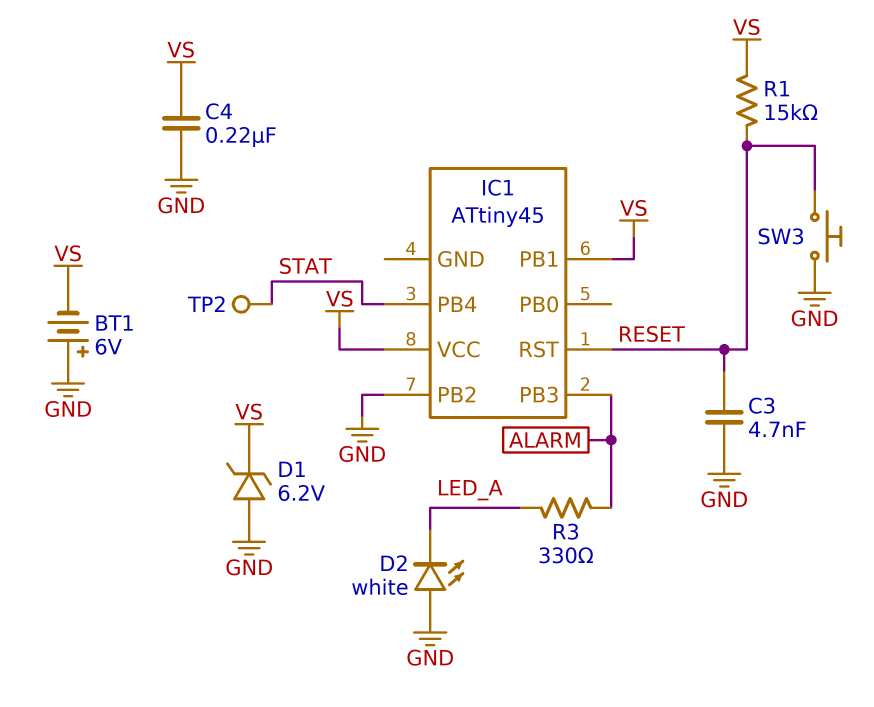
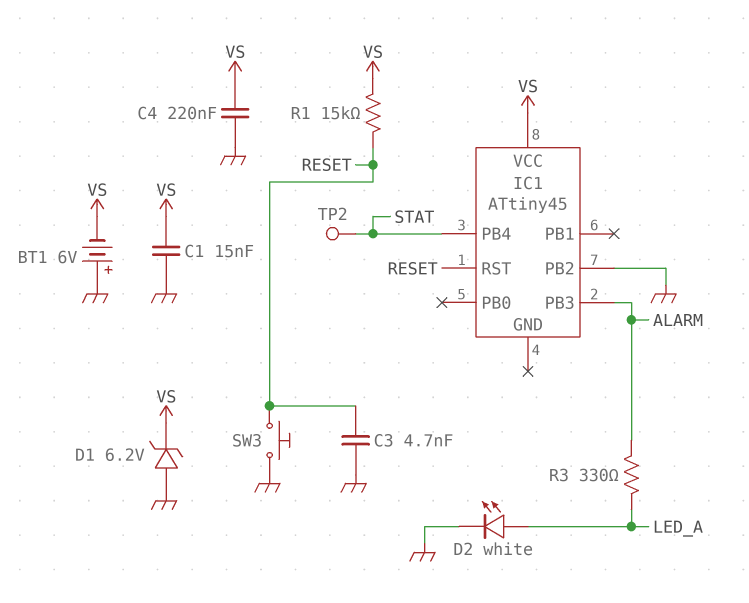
C1: none -> 15nF (GND, VS)
D2: LED white (A GND, K LED_A) -> LED white (A LED_A, K GND)
IC1 pin PB1: VS -> none

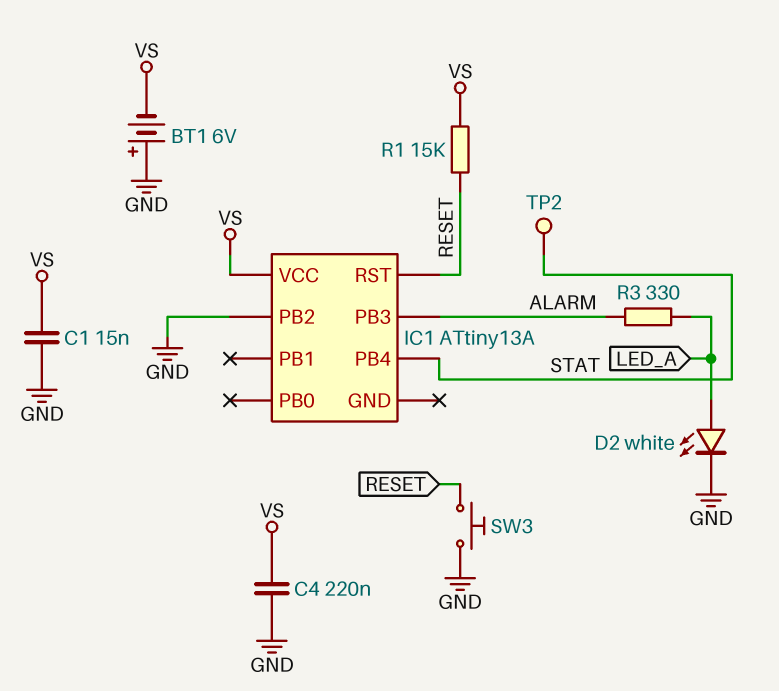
C3: 4.7nF (GND, RESET) -> none
D1: zener 6.2V (A GND, K VS) -> none
IC1: ATtiny45 -> ATtiny13A

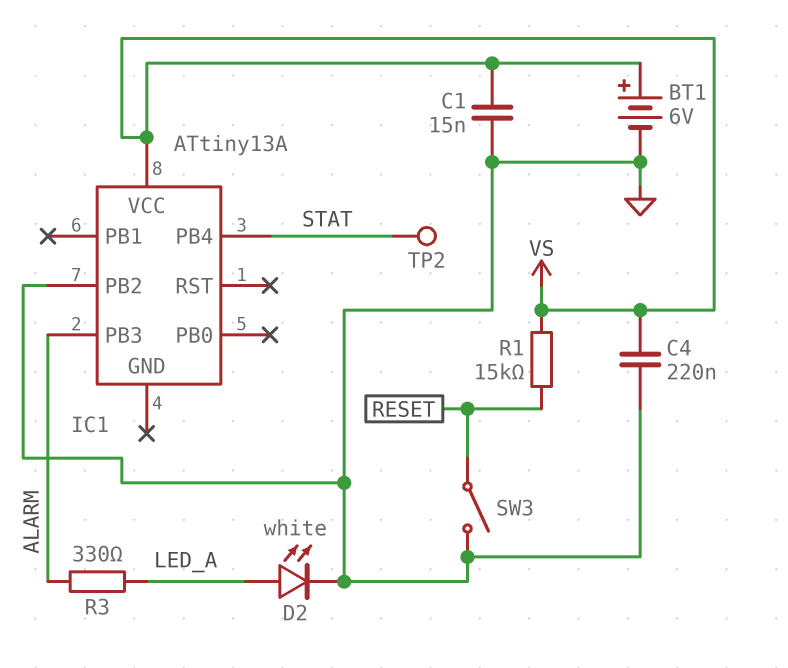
BT1: 6V (plus GND, minus VS) -> 6V (plus VS, minus GND)
IC1 pin RST: RESET -> none
SW3: button (GND, RESET) -> switch (GND, RESET)

